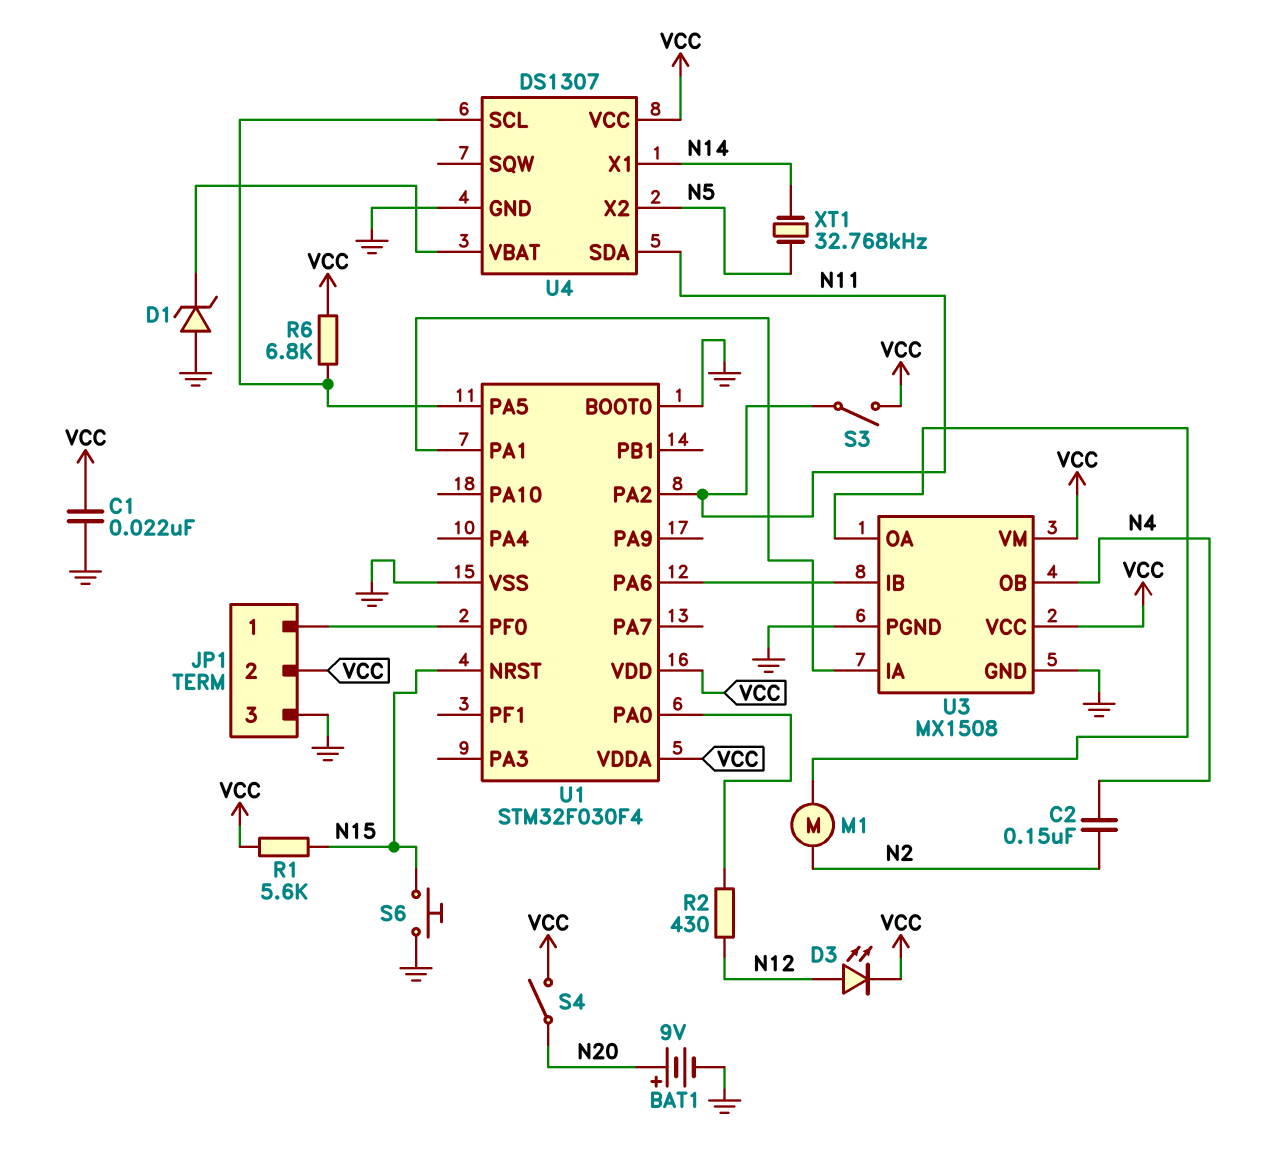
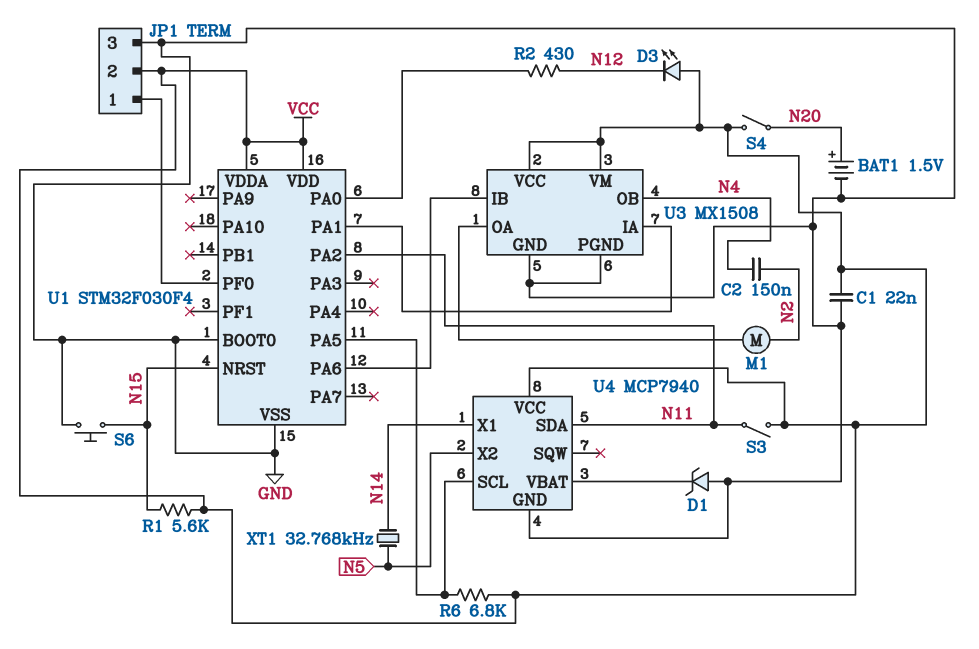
BAT1: 9V (plus N20, minus GND) -> 1.5V (plus N20, minus GND)
D3: LED (A N12, K VCC) -> LED (A VCC, K N12)
U4: DS1307 -> MCP7940

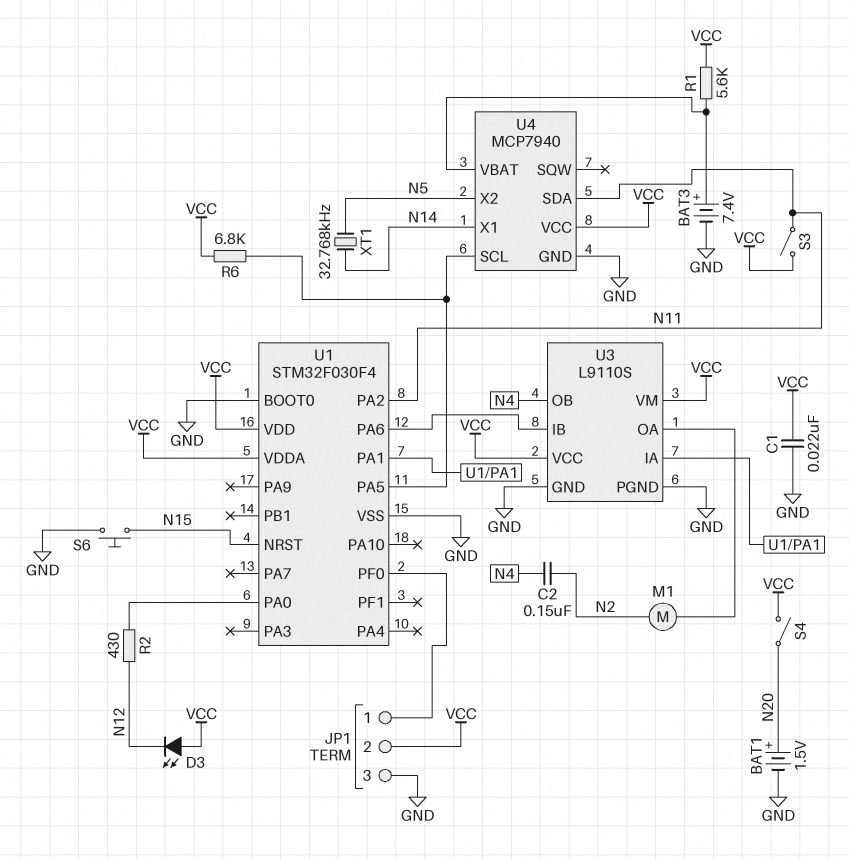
BAT3: none -> 7.4V (plus U4/VBAT, minus GND)
D1: zener (A GND, K U4/VBAT) -> none
R1: 5.6k (N15, VCC) -> 5.6k (U4/VBAT, VCC)
U3: MX1508 -> L9110S

